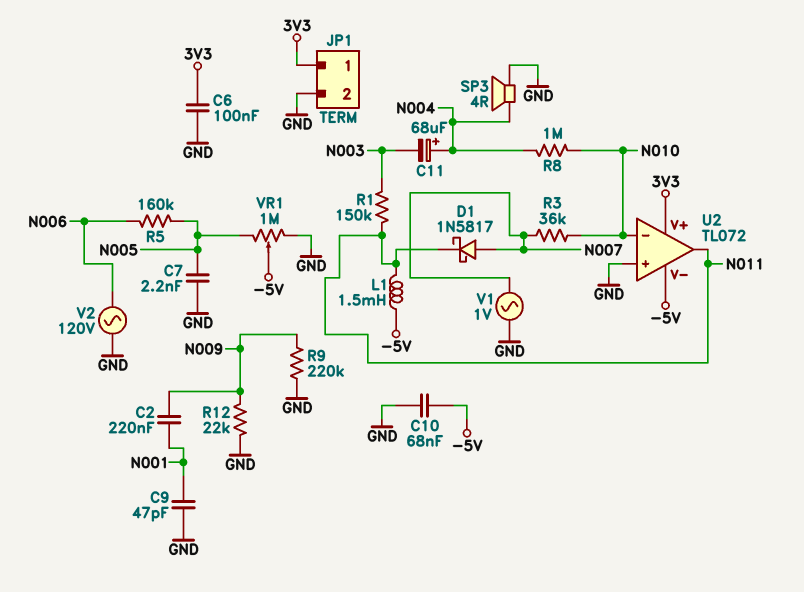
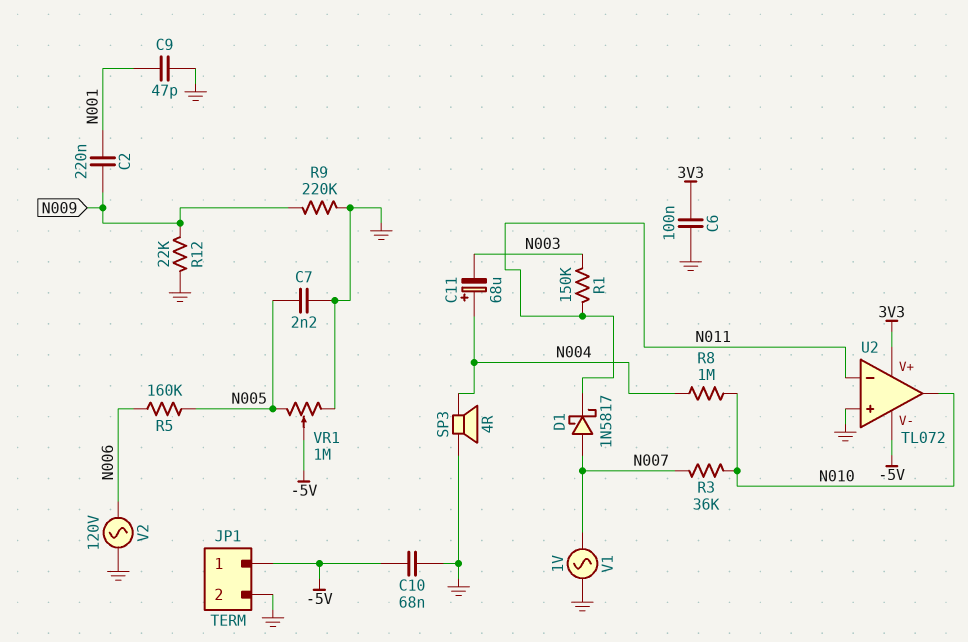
JP1 pin 1: 3V3 -> -5V
L1: 1.5mH (-5V, N011) -> none
U2 pin in-: N010 -> N011
U2 pin out: N011 -> N010

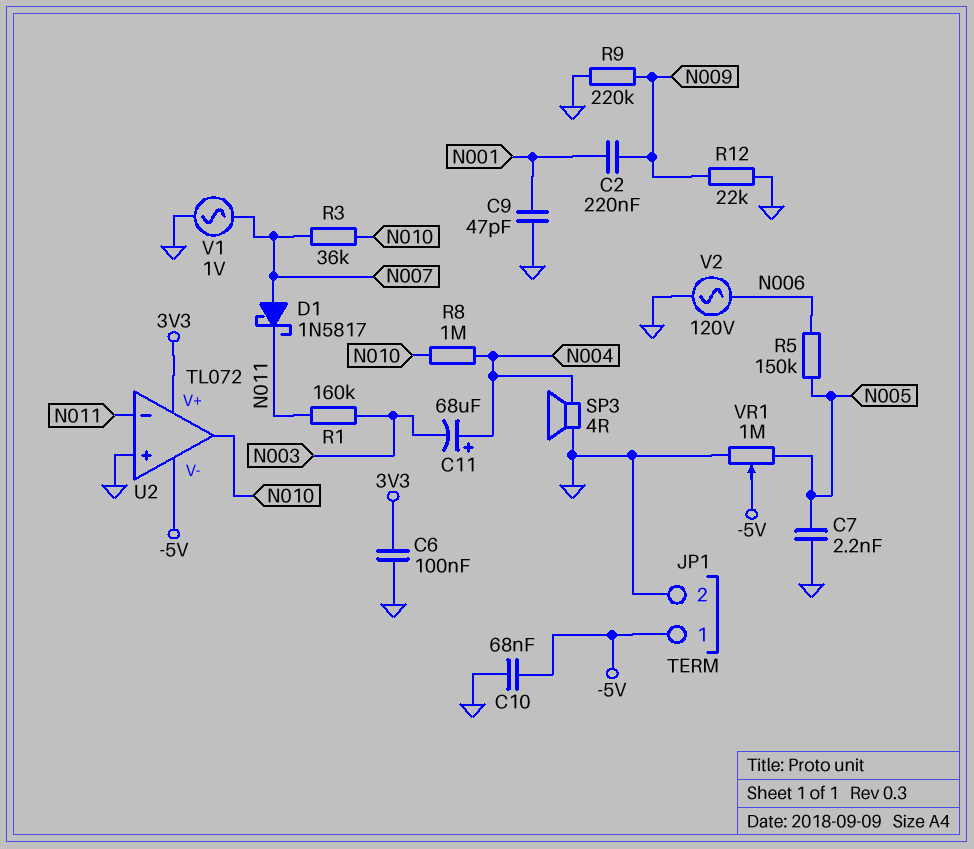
R1: 150k (N003, N011) -> 160k (N003, N011)
R5: 160k (N005, N006) -> 150k (N005, N006)

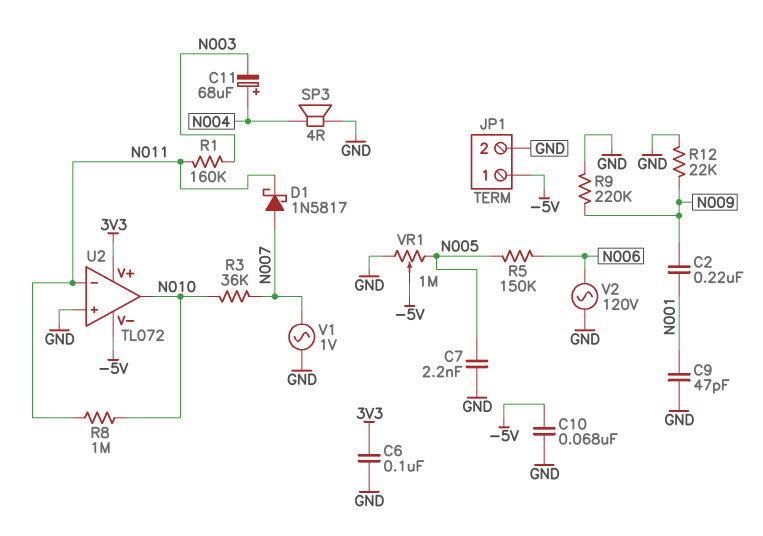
R8: 1M (N004, N010) -> 1M (N010, N011)

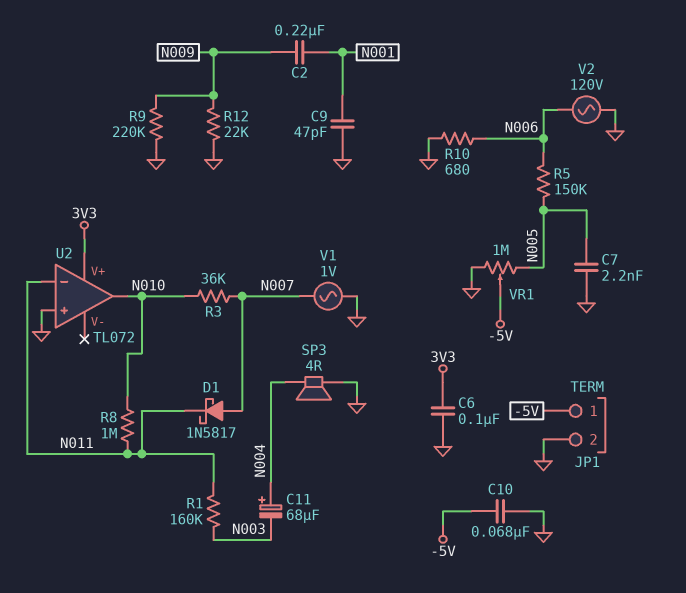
R10: none -> 680 (GND, N006)
U2 pin V-: -5V -> none

